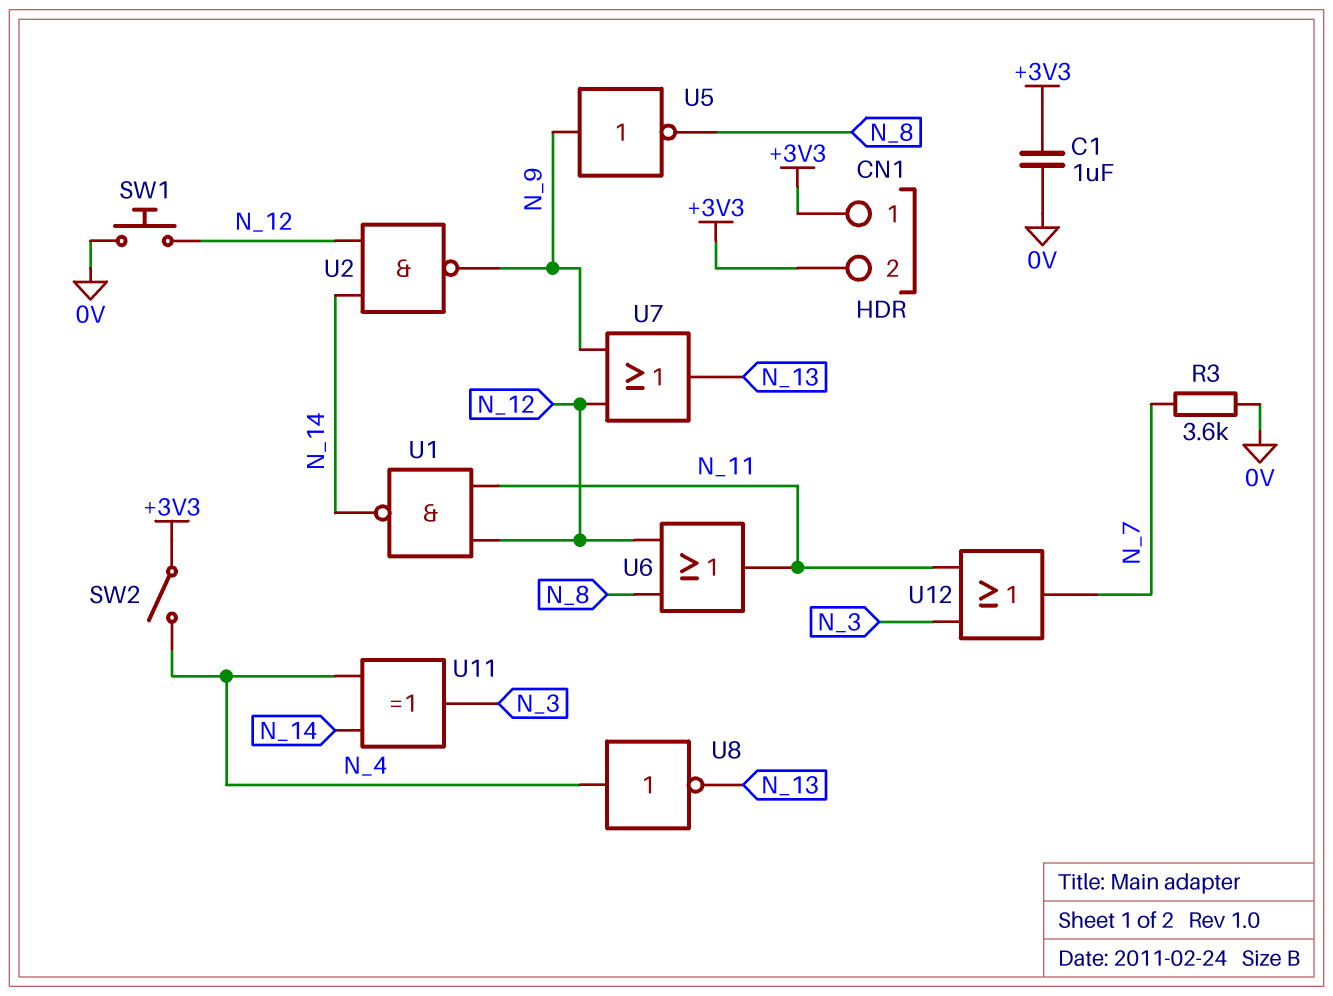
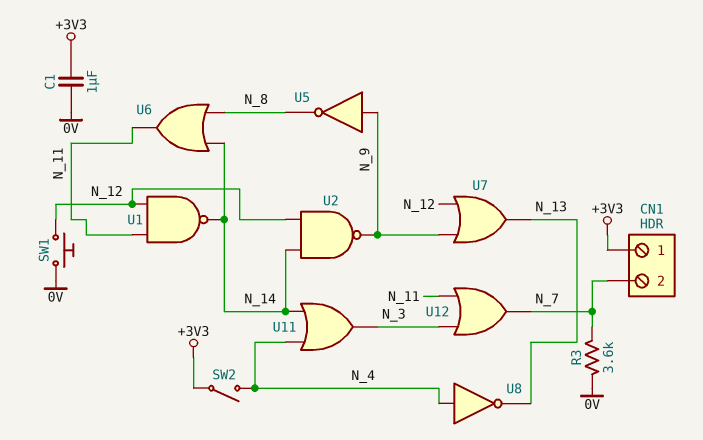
CN1 pin 2: +3V3 -> N_7
U6: OR (in N_8, in N_12, out N_11) -> OR (in N_8, in N_14, out N_11)
U11: XOR (in N_4, in N_14, out N_3) -> OR (in N_4, in N_14, out N_3)

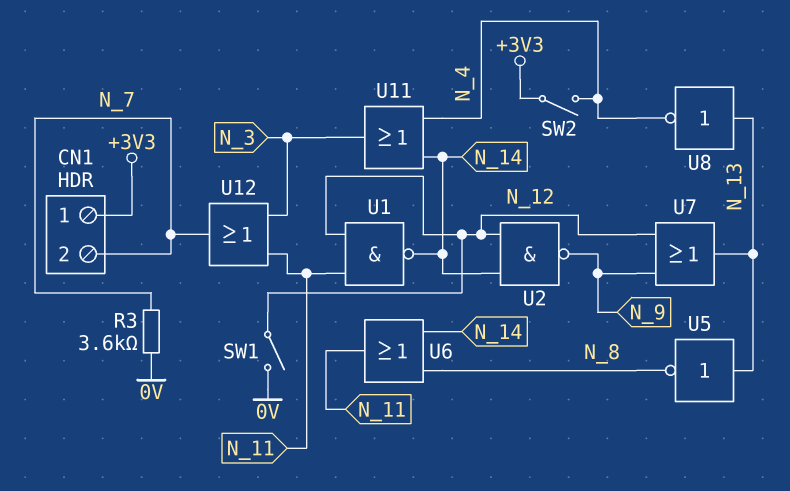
C1: 1uF (+3V3, 0V) -> none
SW1: button (0V, N_12) -> switch (0V, N_12)
U5: NOT (in N_9, out N_8) -> NOT (in N_13, out N_8)
U8: NOT (in N_4, out N_13) -> NOT (in N_13, out N_4)

